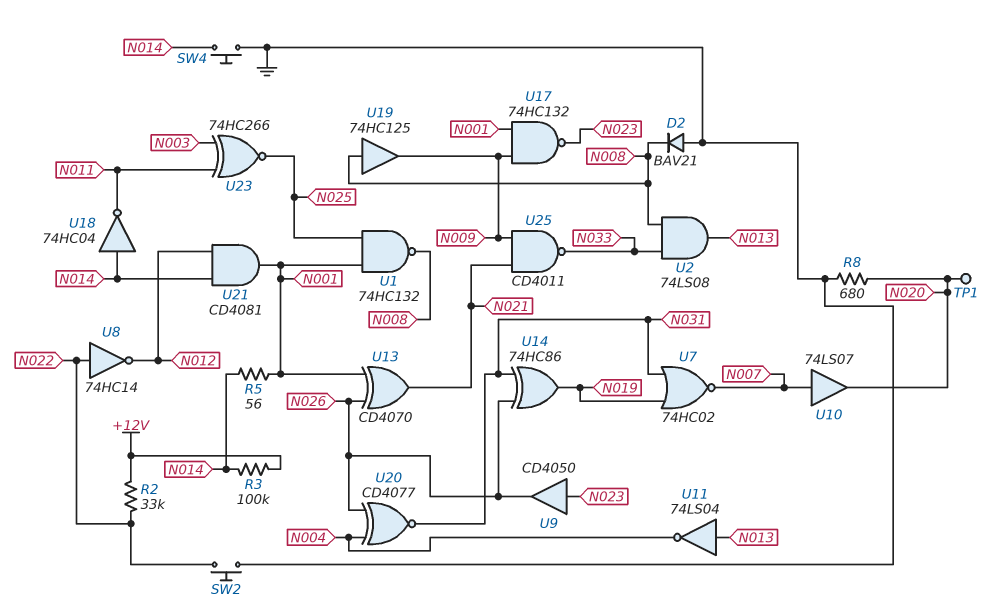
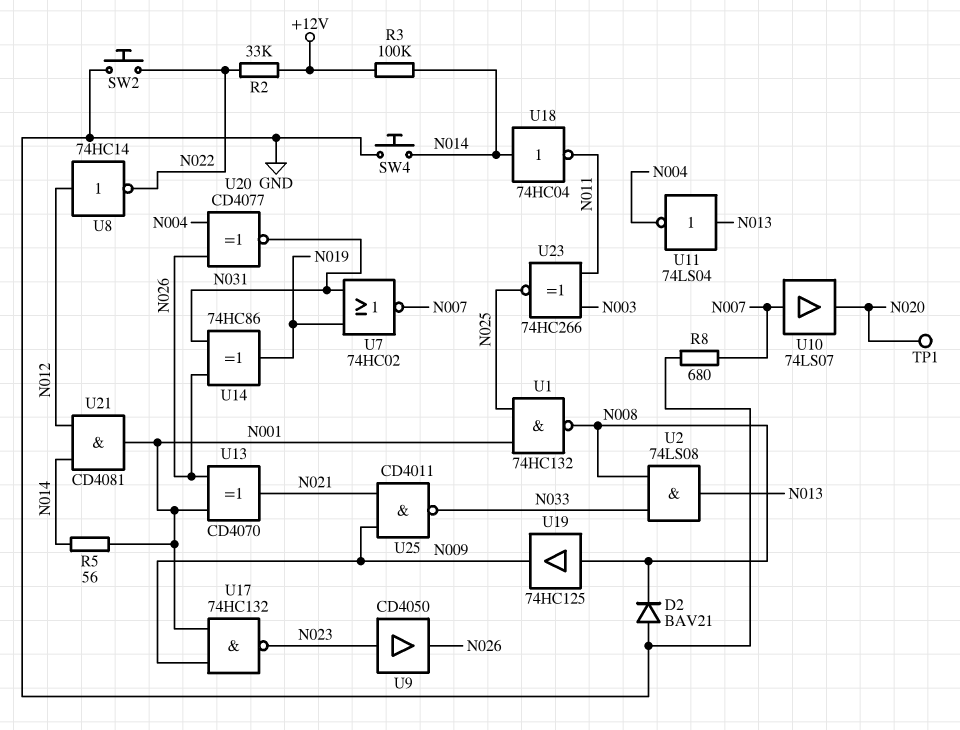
R8: 680 (GND, N020) -> 680 (GND, N007)
U8: NOT 74HC14 (in N022, out N012) -> NOT 74HC14 (in N012, out N022)

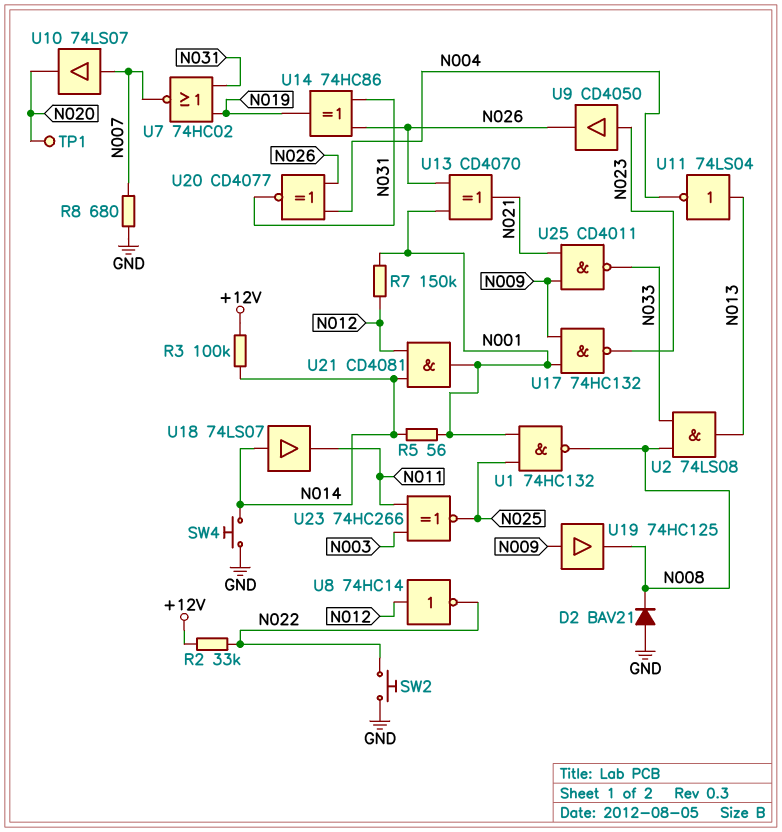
R7: none -> 150k (N001, N012)
U18: NOT 74HC04 (in N014, out N011) -> buffer 74LS07 (in N014, out N011)
U19: buffer 74HC125 (in N008, out N009) -> buffer 74HC125 (in N009, out N008)

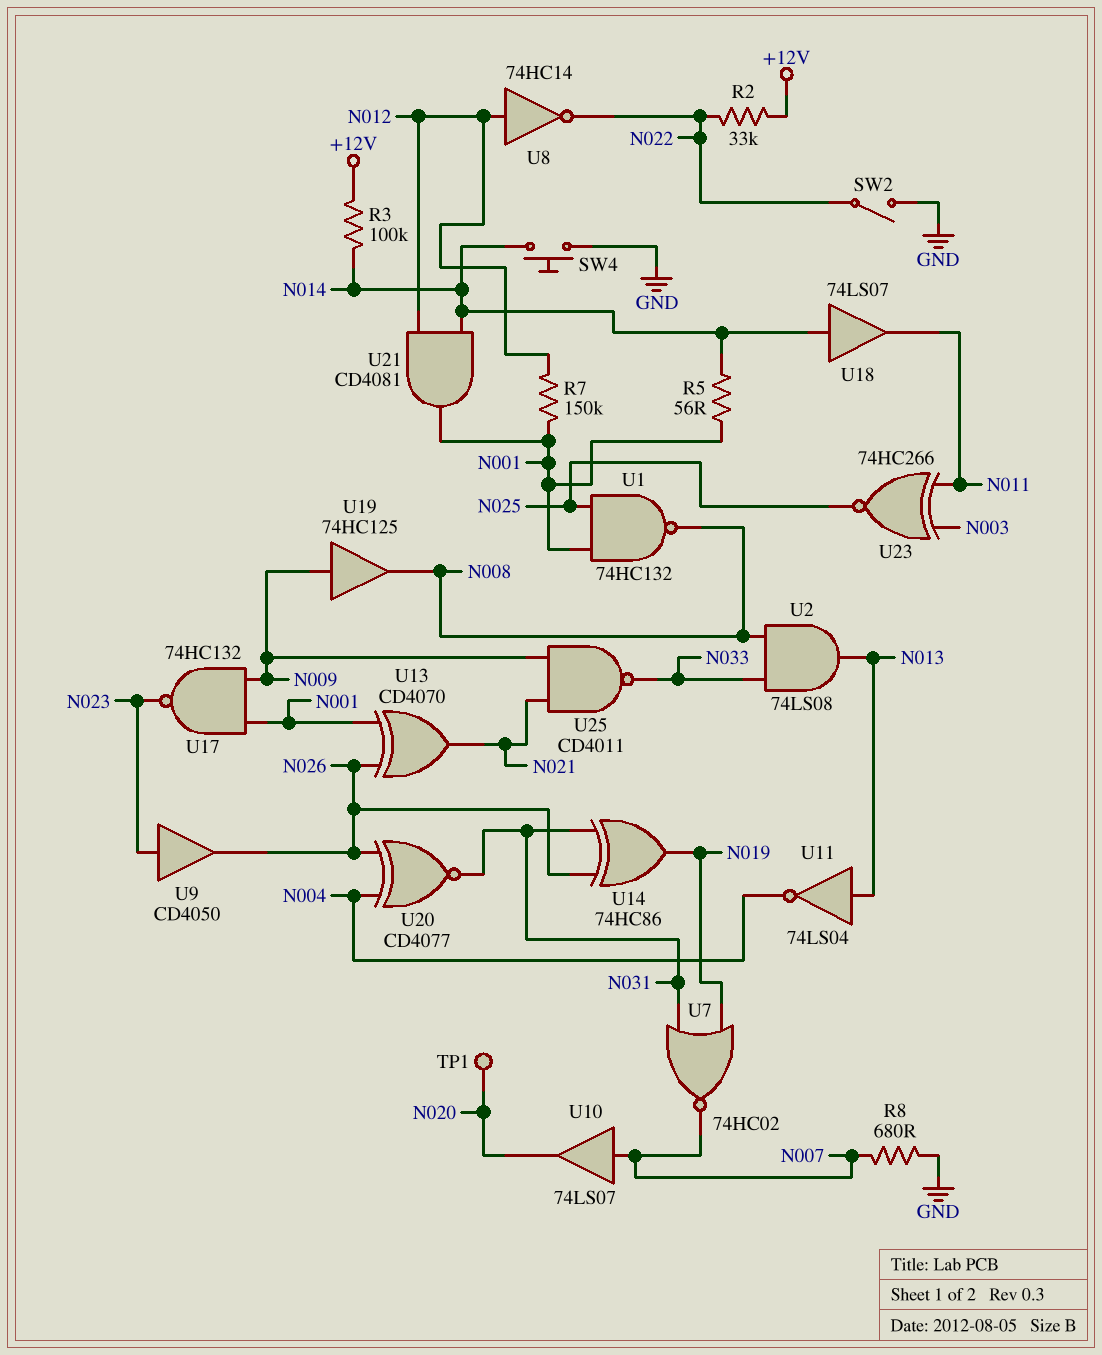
D2: diode BAV21 (A GND, K N008) -> none
SW2: button (GND, N022) -> switch (GND, N022)

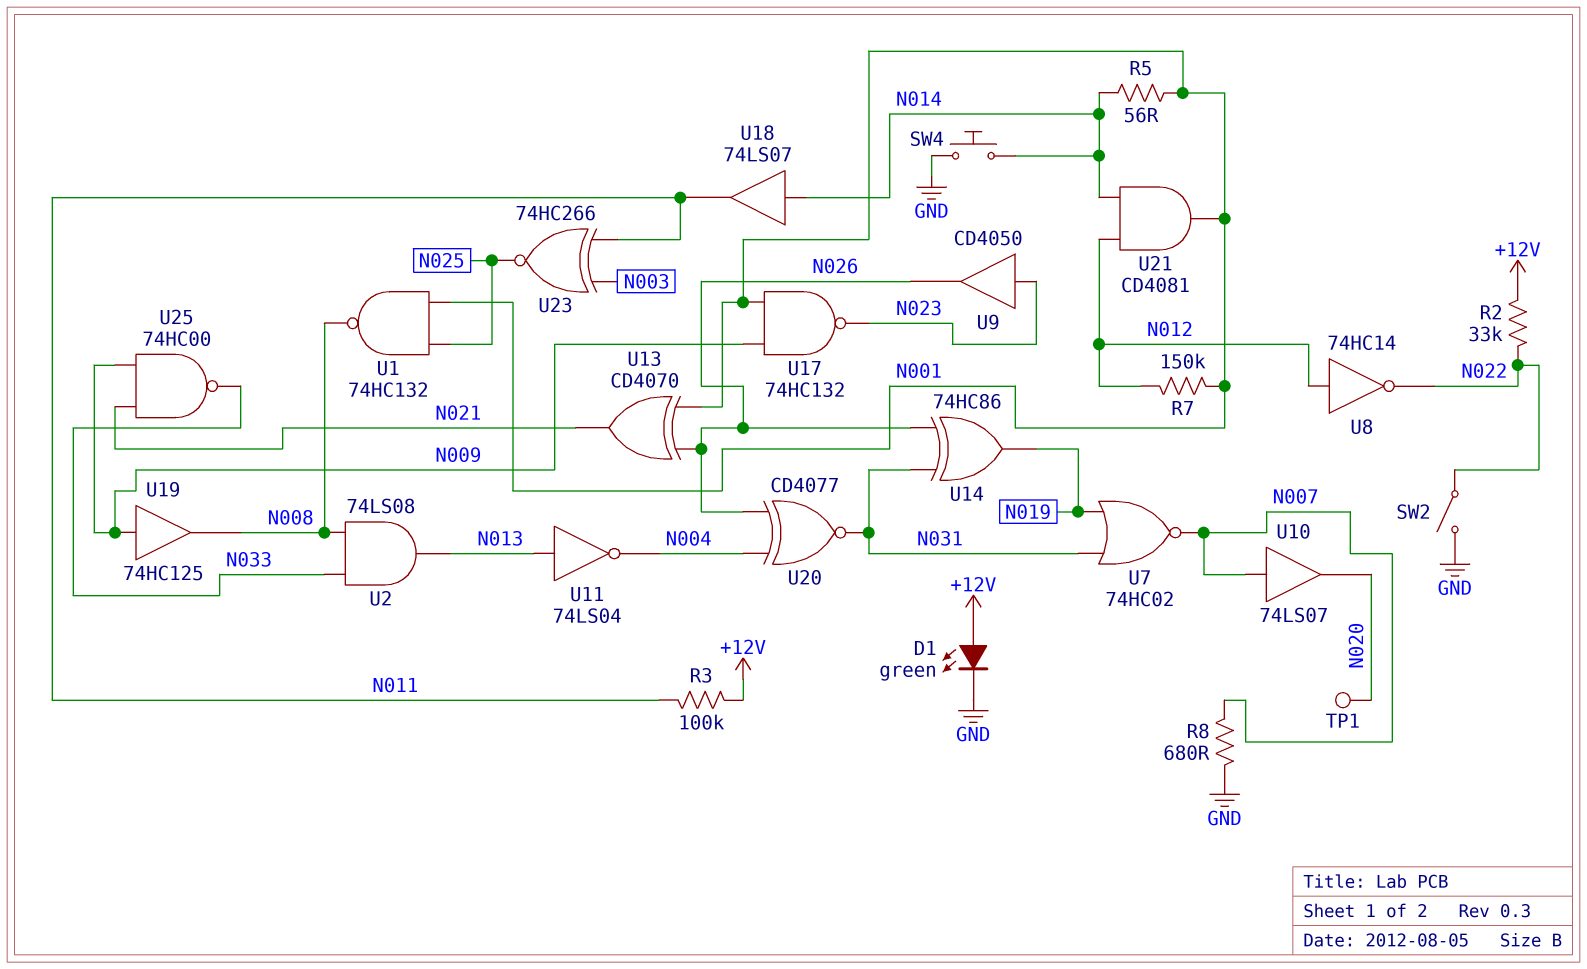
D1: none -> LED green (A +12V, K GND)
R3: 100k (+12V, N014) -> 100k (+12V, N011)
U25: NAND CD4011 (in N009, in N021, out N033) -> NAND 74HC00 (in N009, in N021, out N033)

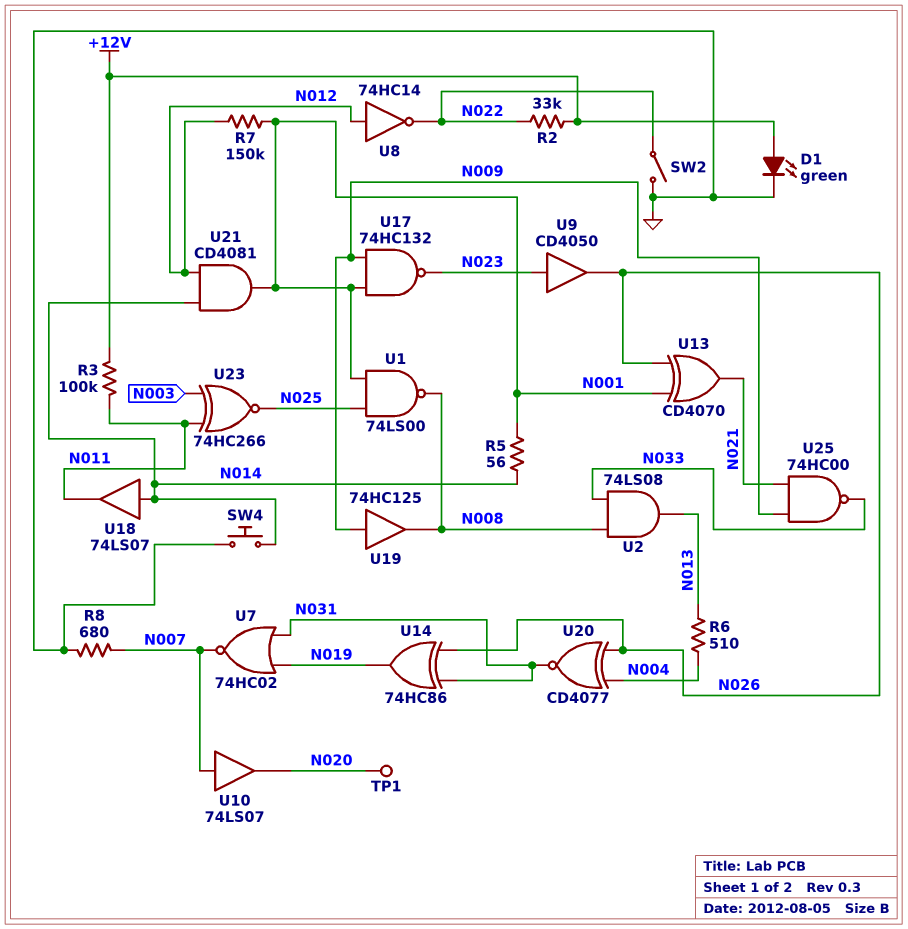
R6: none -> 510 (N004, N013)
U1: NAND 74HC132 (in N001, in N025, out N008) -> NAND 74LS00 (in N001, in N025, out N008)
U11: NOT 74LS04 (in N013, out N004) -> none

